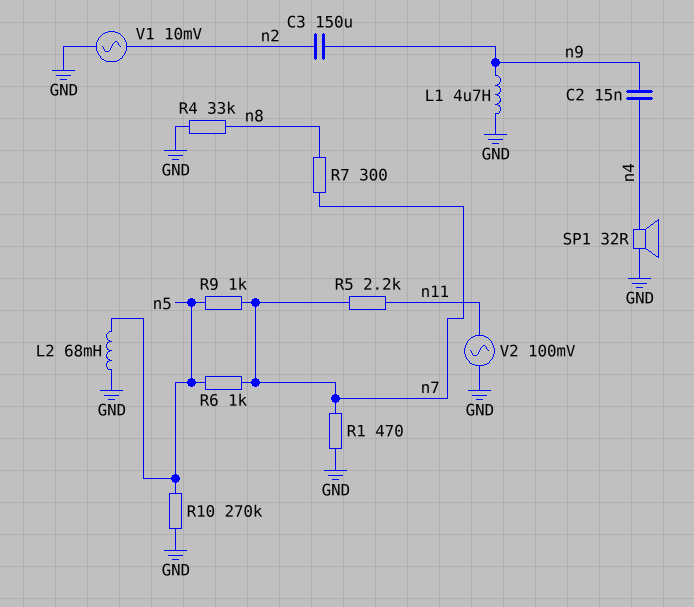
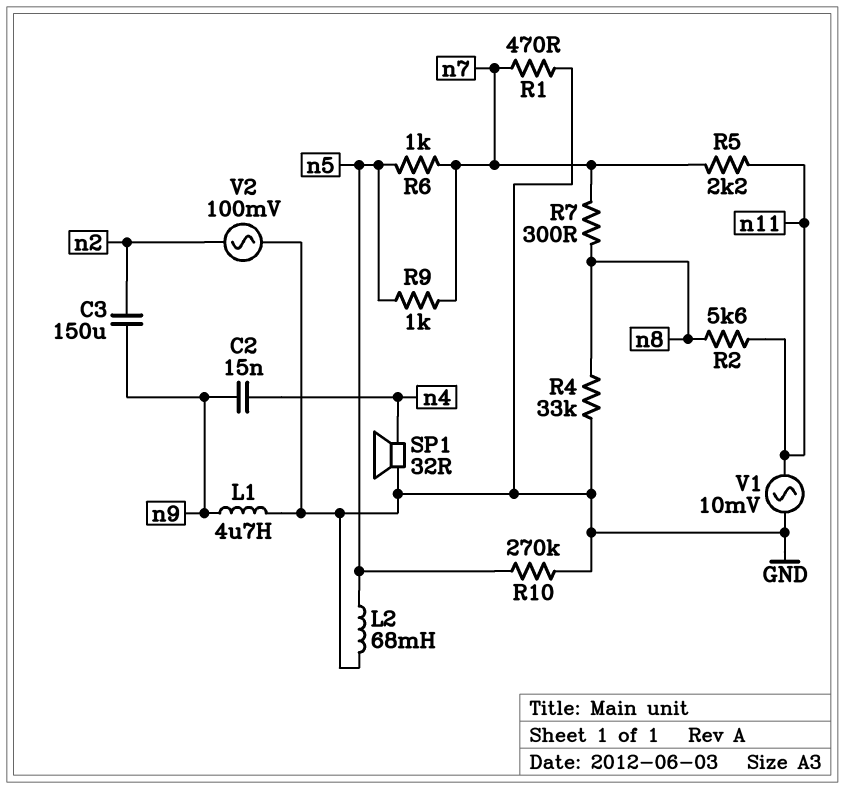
R2: none -> 5.6k (n8, n11)
V1: AC 10mV (GND, n2) -> AC 10mV (GND, n11)
V2: AC 100mV (GND, n11) -> AC 100mV (GND, n2)

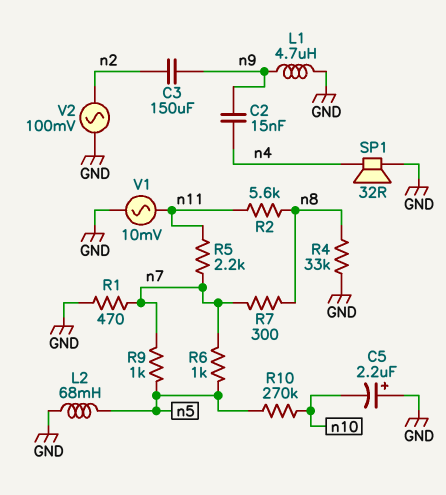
C5: none -> 2.2uF (plus GND, minus n10)
R10: 270k (GND, n5) -> 270k (n5, n10)

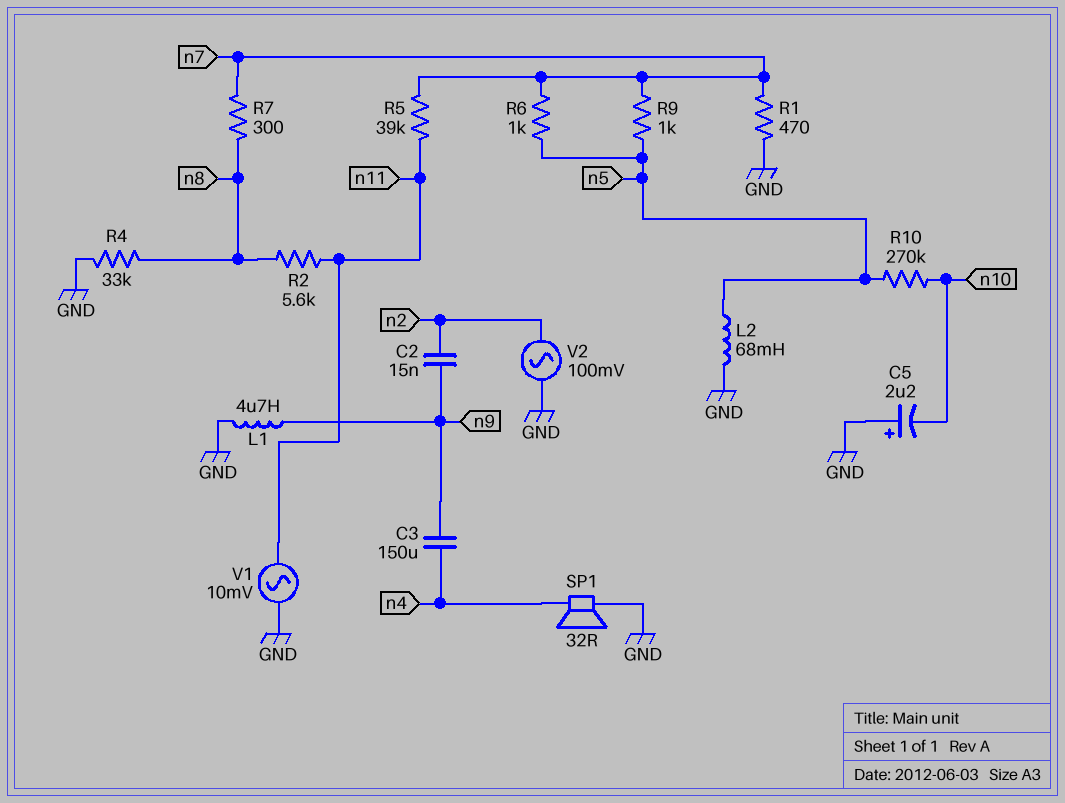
C2: 15nF (n4, n9) -> 15nF (n2, n9)
C3: 150uF (n2, n9) -> 150uF (n4, n9)
R5: 2.2k (n7, n11) -> 39k (n7, n11)

